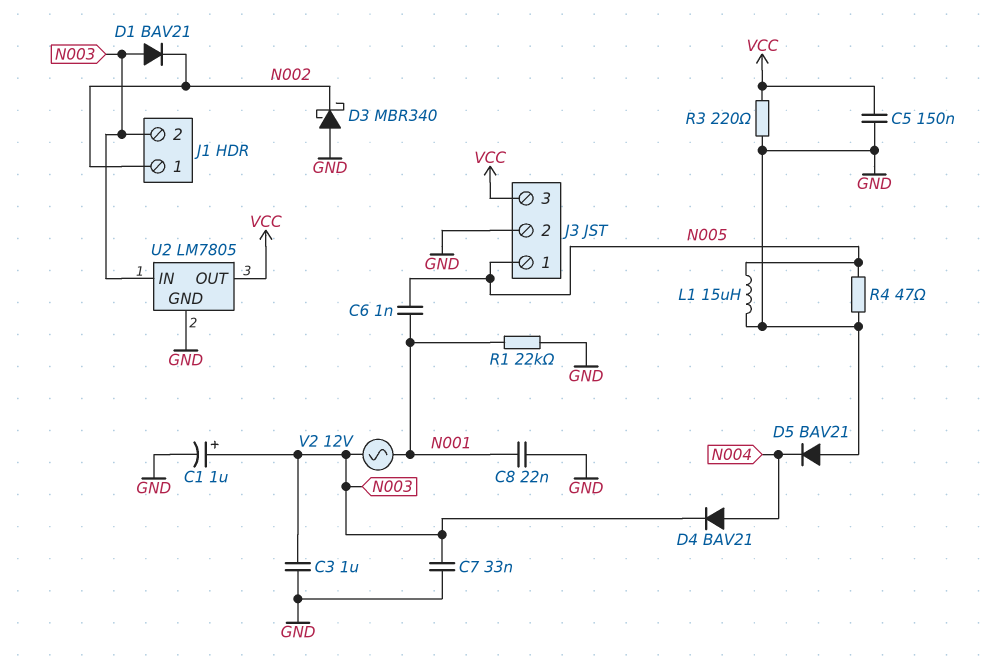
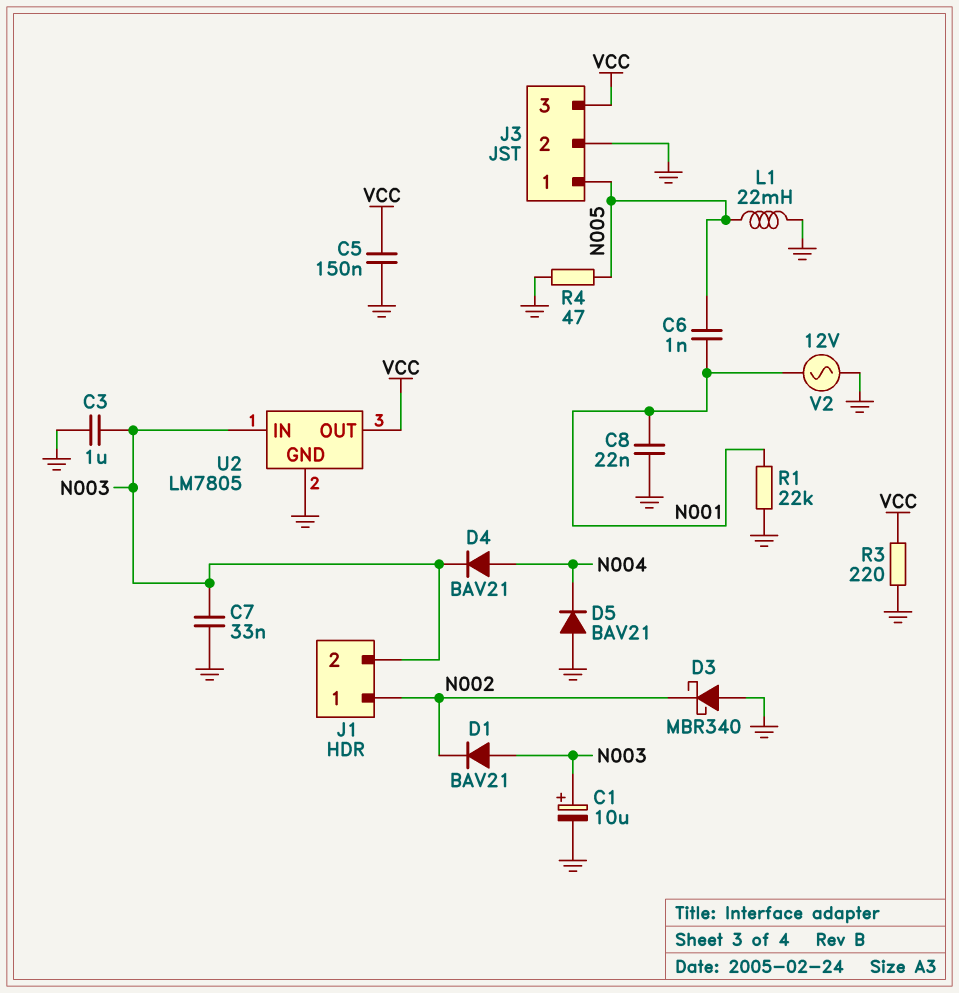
C1: 1uF (plus N003, minus GND) -> 10uF (plus N003, minus GND)
L1: 15uH (GND, N005) -> 22mH (GND, N005)
V2: AC 12V (N001, N003) -> AC 12V (GND, N001)

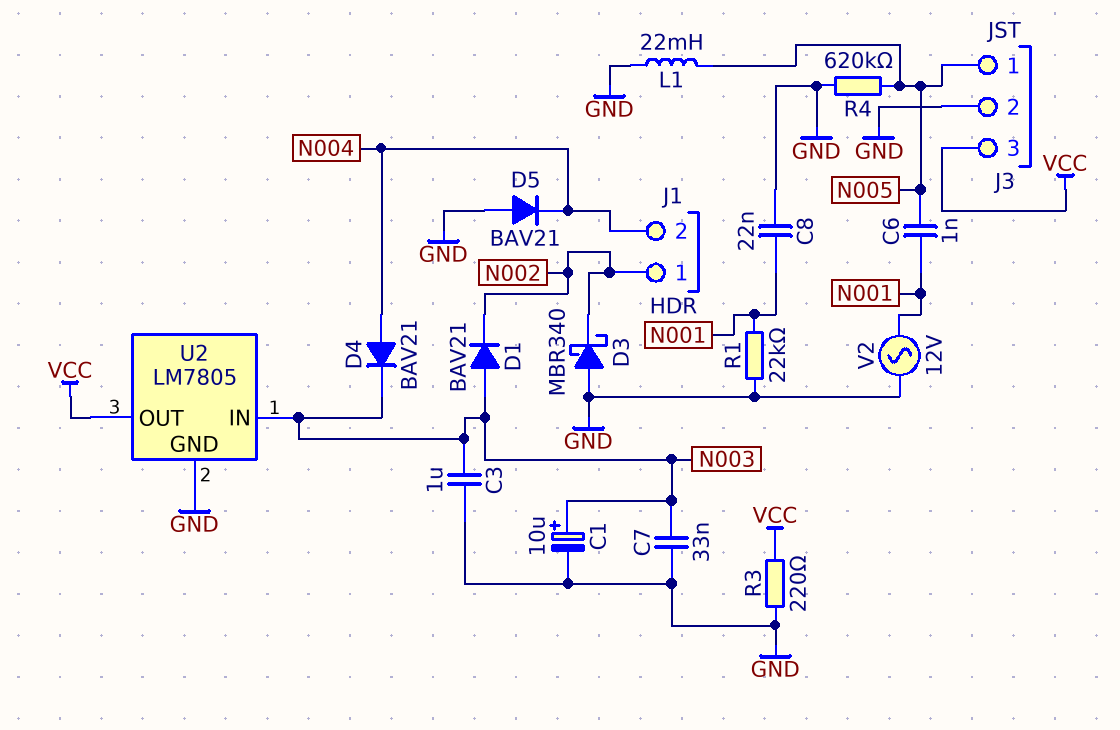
C5: 150nF (GND, VCC) -> none
J1 pin 2: N003 -> N004
R4: 47 (GND, N005) -> 620k (GND, N005)

